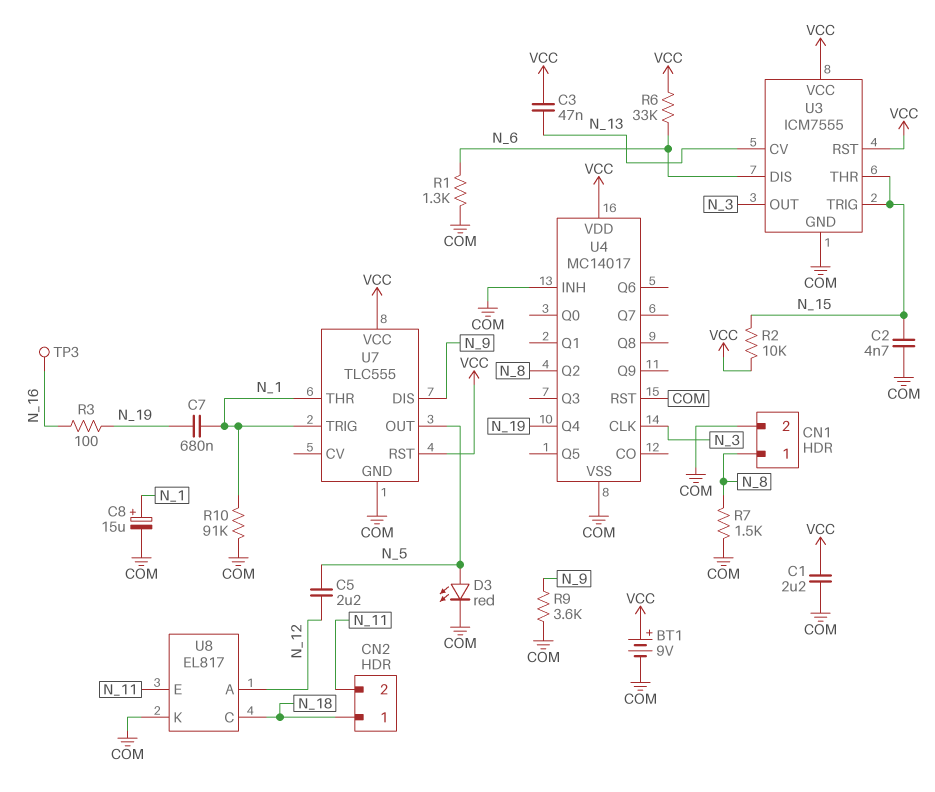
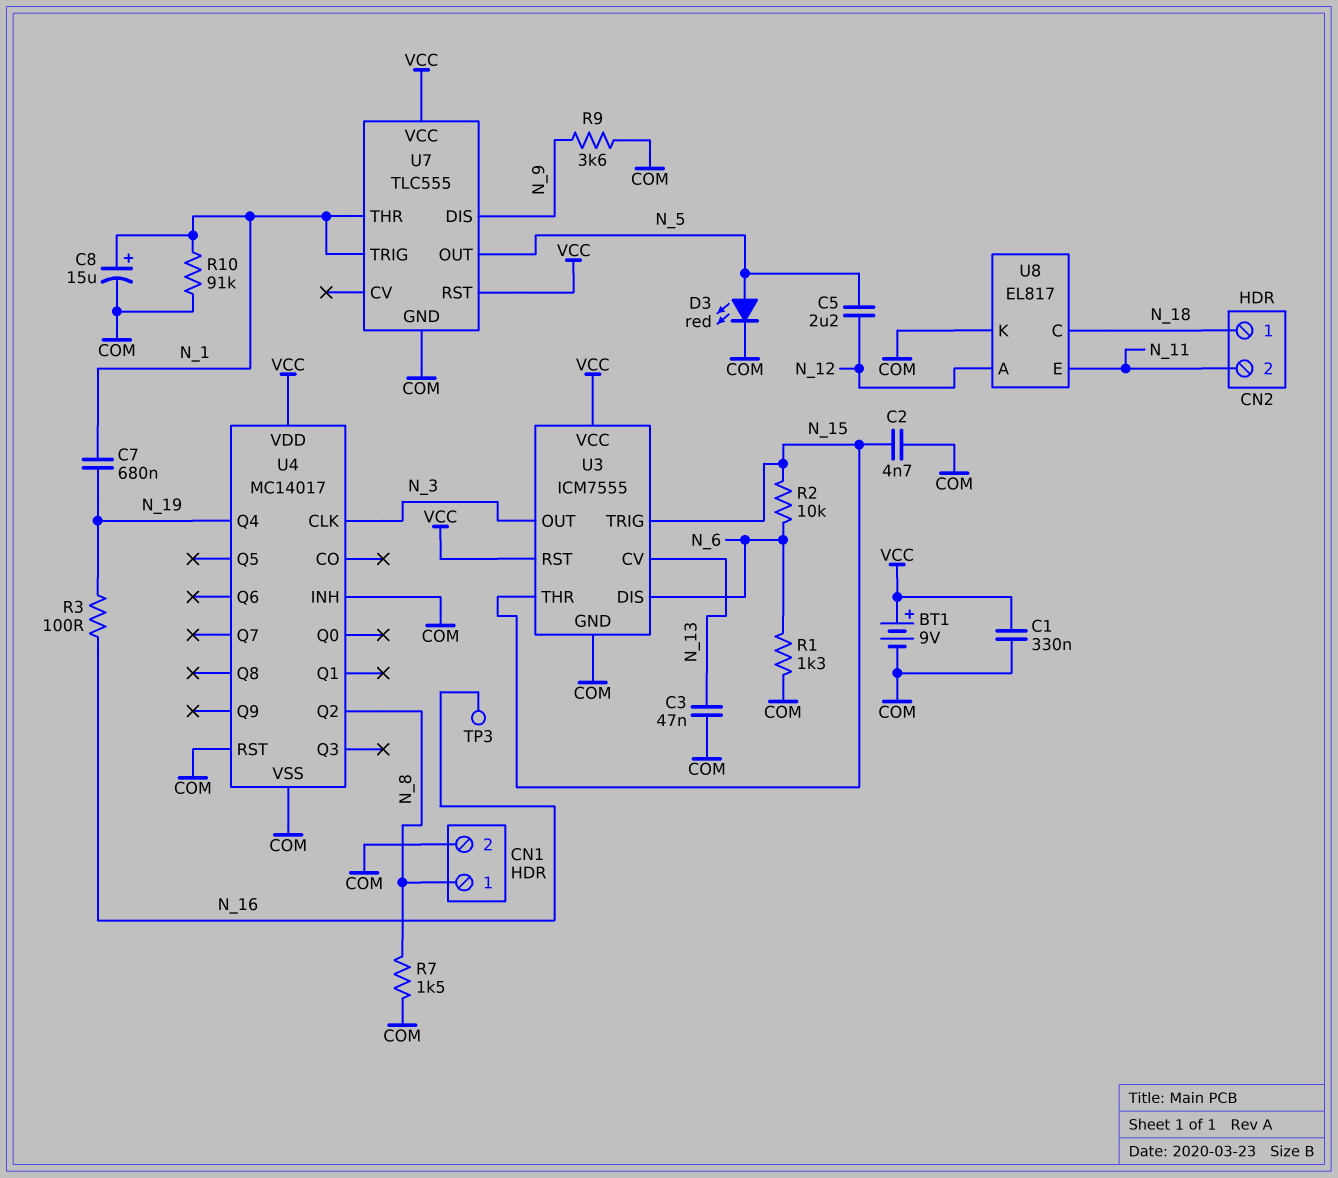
C1: 2.2uF (COM, VCC) -> 330nF (COM, VCC)
C3: 47nF (N_13, VCC) -> 47nF (COM, N_13)
R2: 10k (N_15, VCC) -> 10k (N_6, N_15)
R6: 33k (N_6, VCC) -> none

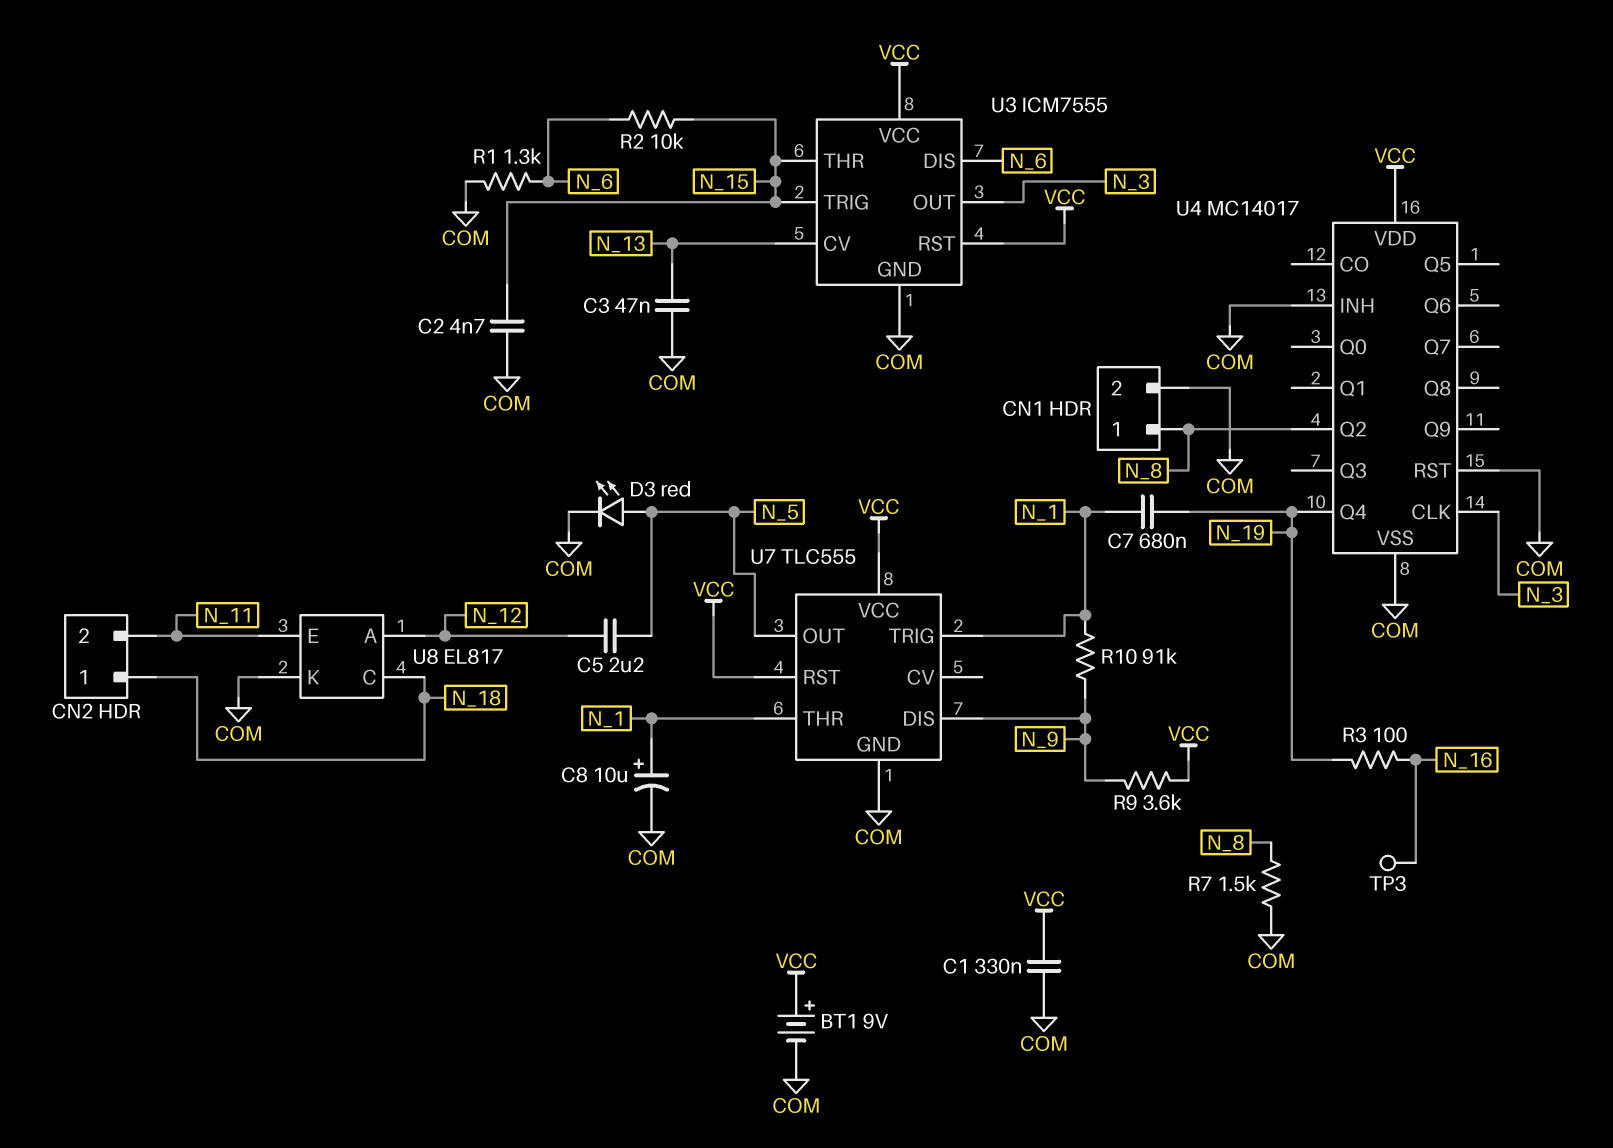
C8: 15uF (plus N_1, minus COM) -> 10uF (plus N_1, minus COM)
R9: 3.6k (COM, N_9) -> 3.6k (N_9, VCC)
R10: 91k (COM, N_1) -> 91k (N_1, N_9)

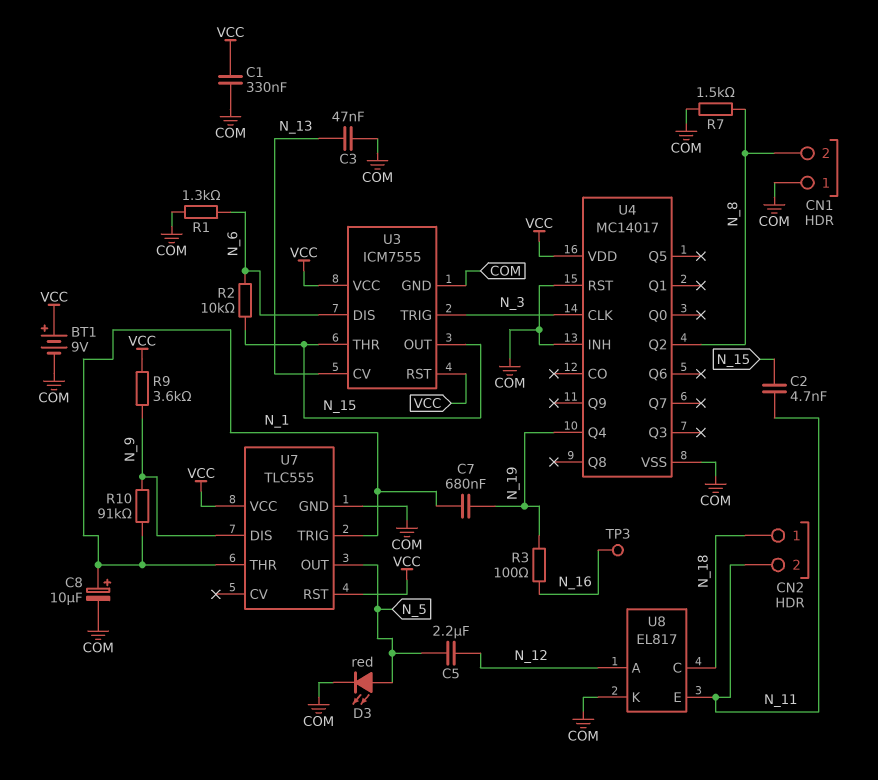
C2: 4.7nF (COM, N_15) -> 4.7nF (N_11, N_15)
CN1 pin 1: N_8 -> COM
CN1 pin 2: COM -> N_8
U3 pin OUT: N_3 -> N_15
U3 pin TRIG: N_15 -> N_3

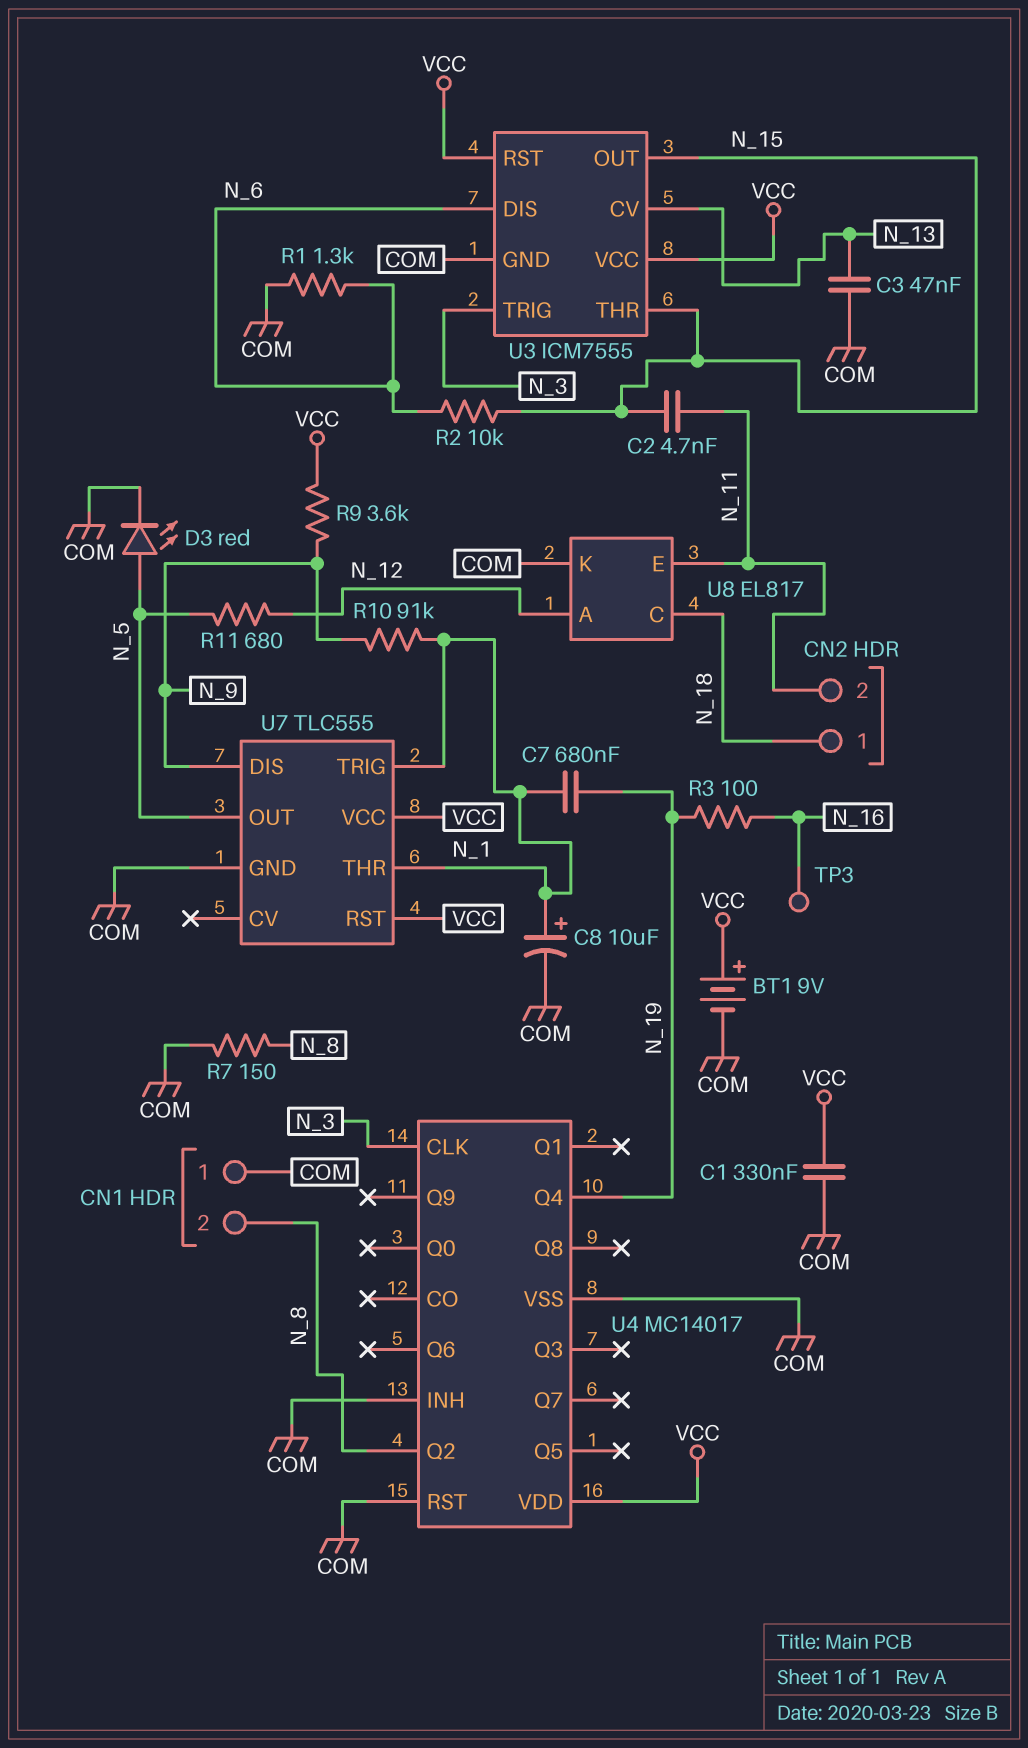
C5: 2.2uF (N_5, N_12) -> none
R7: 1.5k (COM, N_8) -> 150 (COM, N_8)
R11: none -> 680 (N_5, N_12)

